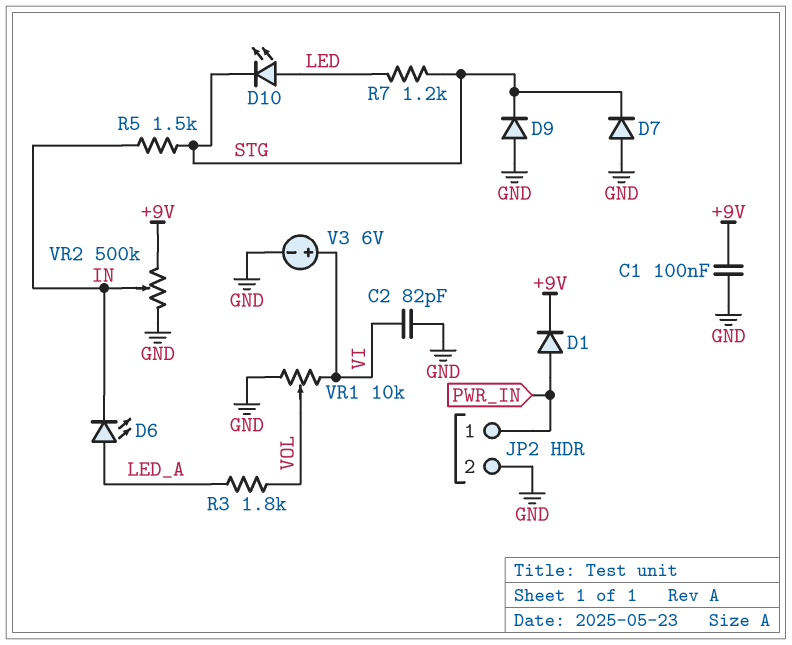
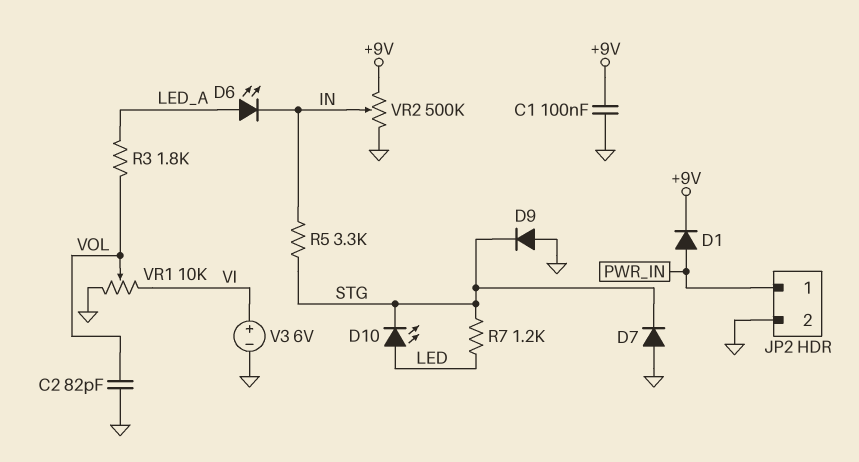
C2: 82pF (GND, VI) -> 82pF (GND, VOL)
R5: 1.5k (IN, STG) -> 3.3k (IN, STG)

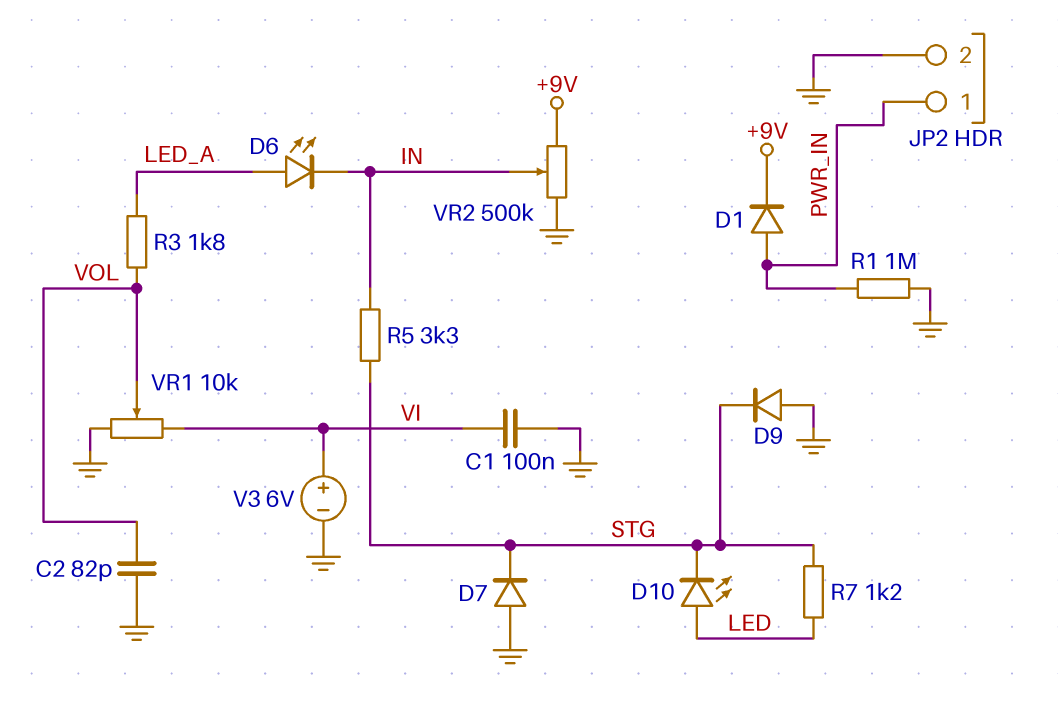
C1: 100nF (+9V, GND) -> 100nF (GND, VI)
R1: none -> 1M (GND, PWR_IN)

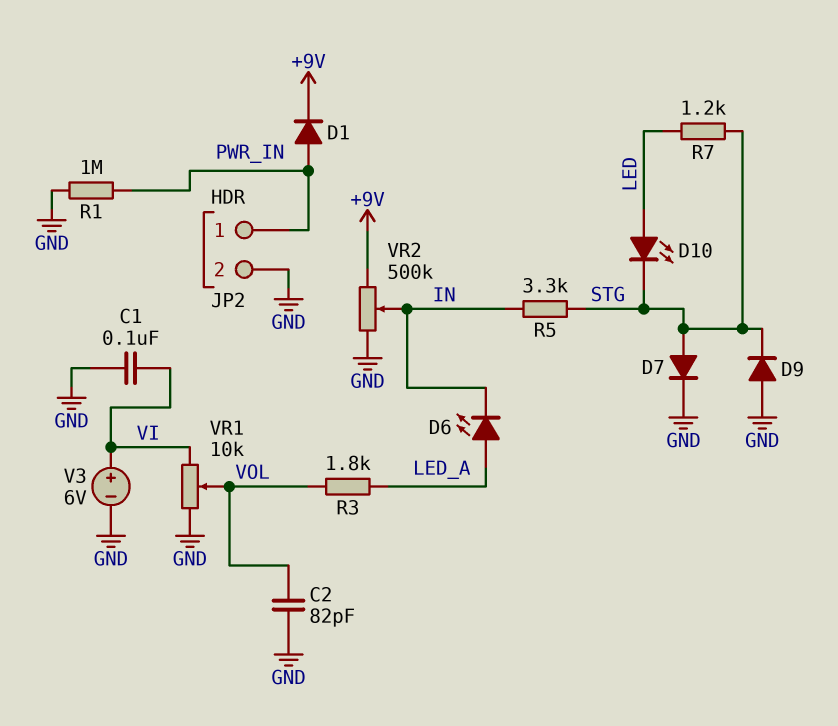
D7: diode (A GND, K STG) -> diode (A STG, K GND)

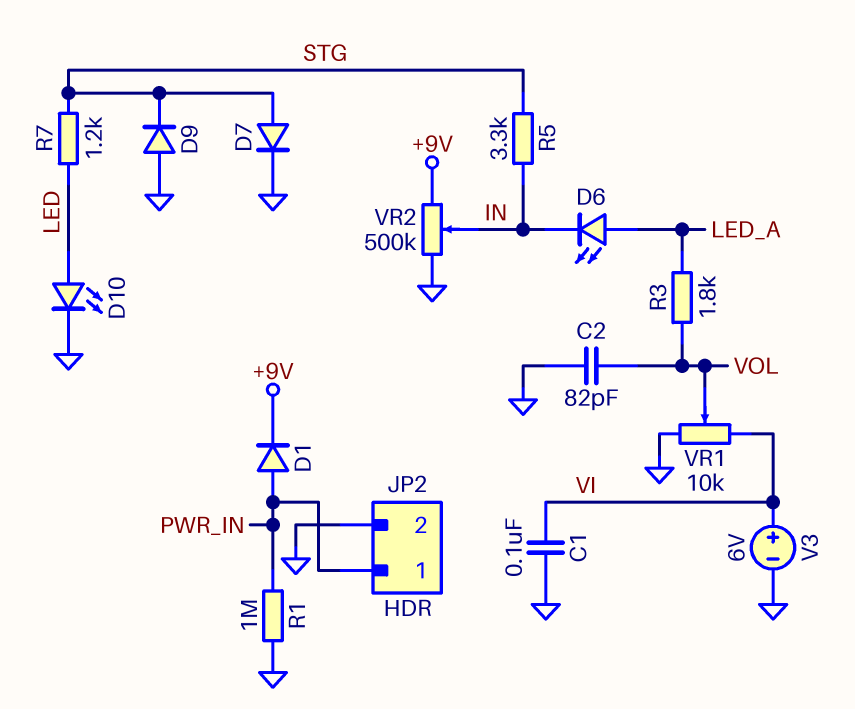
D10: LED (A LED, K STG) -> LED (A LED, K GND)

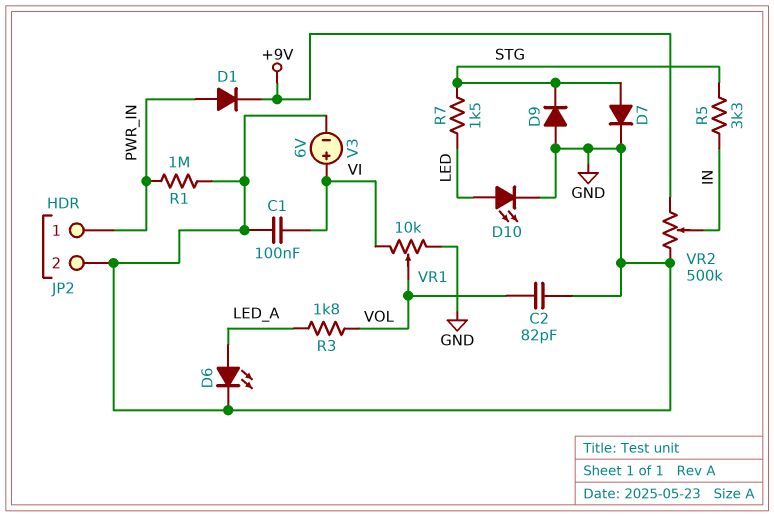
D6: LED (A LED_A, K IN) -> LED (A LED_A, K GND)
R7: 1.2k (LED, STG) -> 1.5k (LED, STG)

